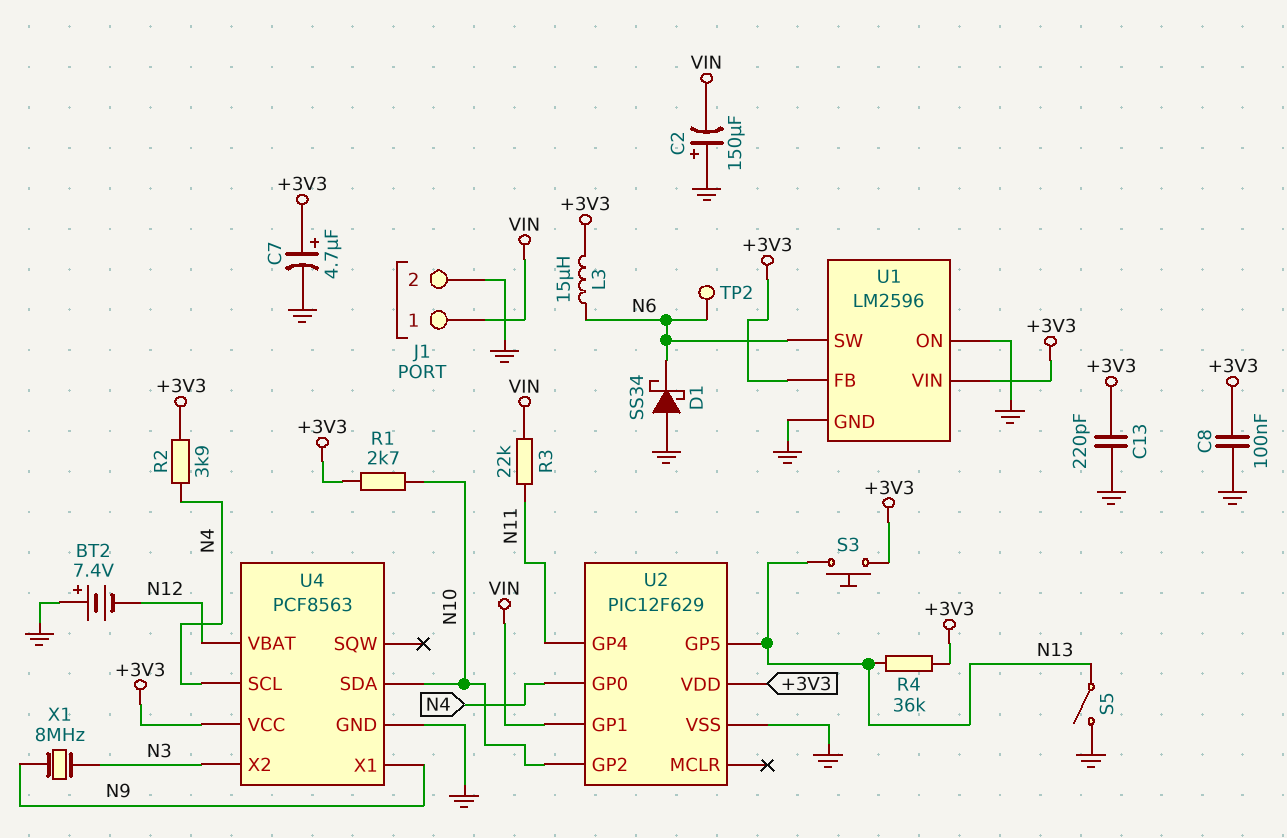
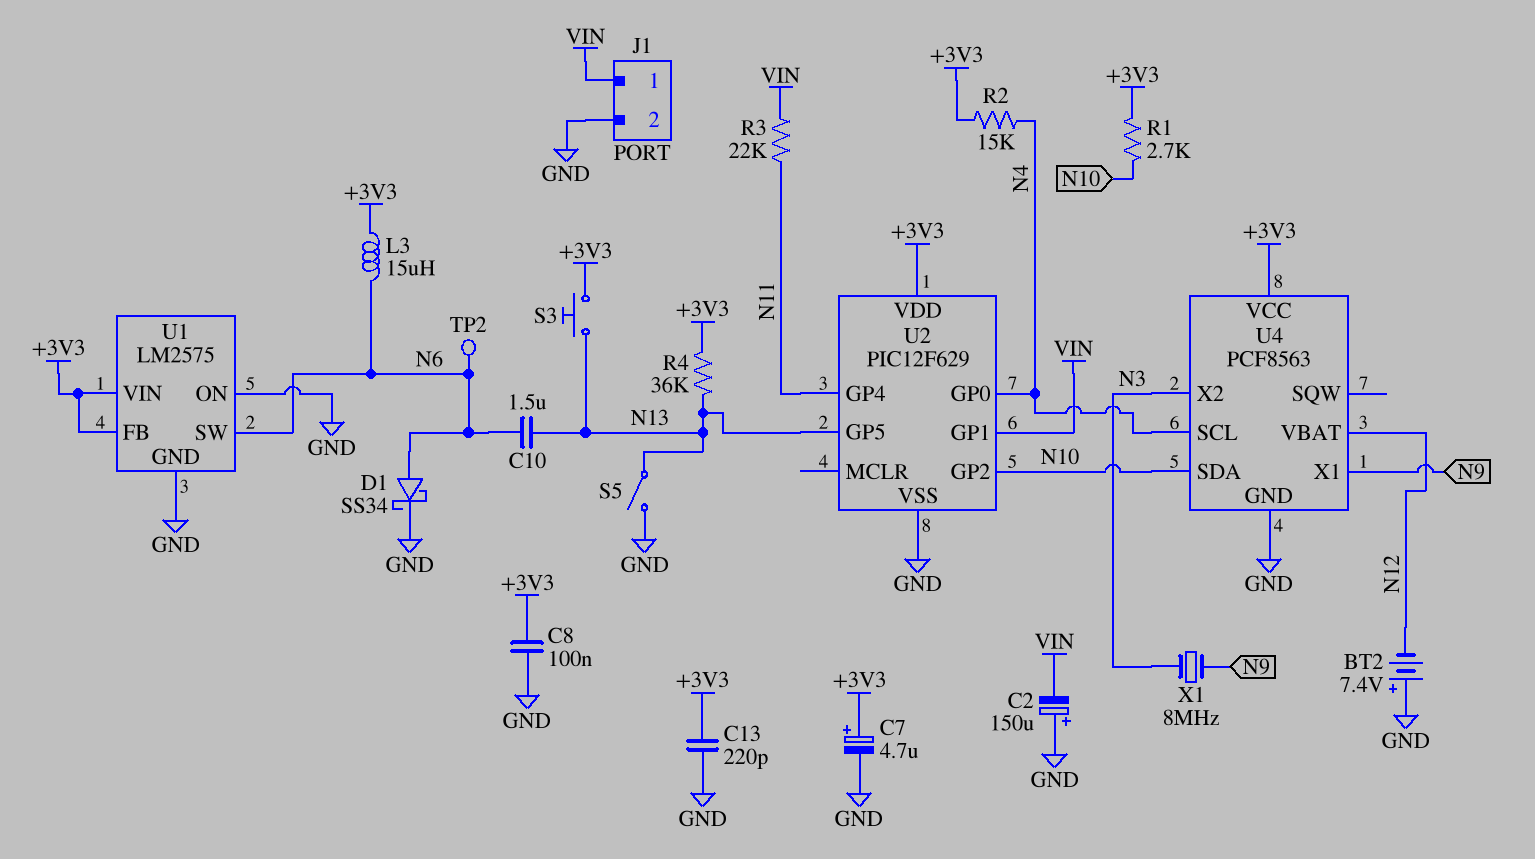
C10: none -> 1.5uF (N6, N13)
D1: schottky SS34 (A GND, K N6) -> schottky SS34 (A N6, K GND)
R2: 3.9k (+3V3, N4) -> 15k (+3V3, N4)
U1: LM2596 -> LM2575

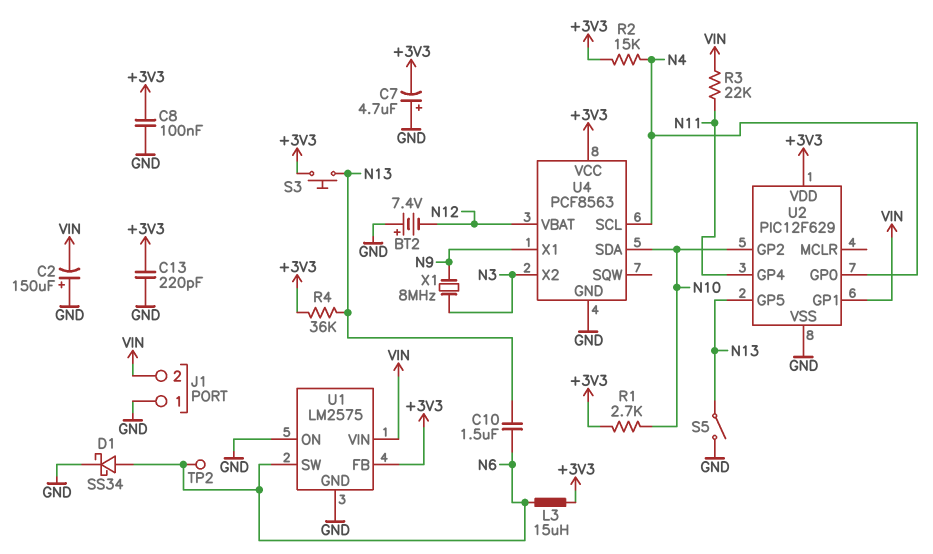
C7: 4.7uF (plus +3V3, minus GND) -> 4.7uF (plus GND, minus +3V3)
J1 pin 1: VIN -> GND
J1 pin 2: GND -> VIN
U1 pin VIN: +3V3 -> VIN

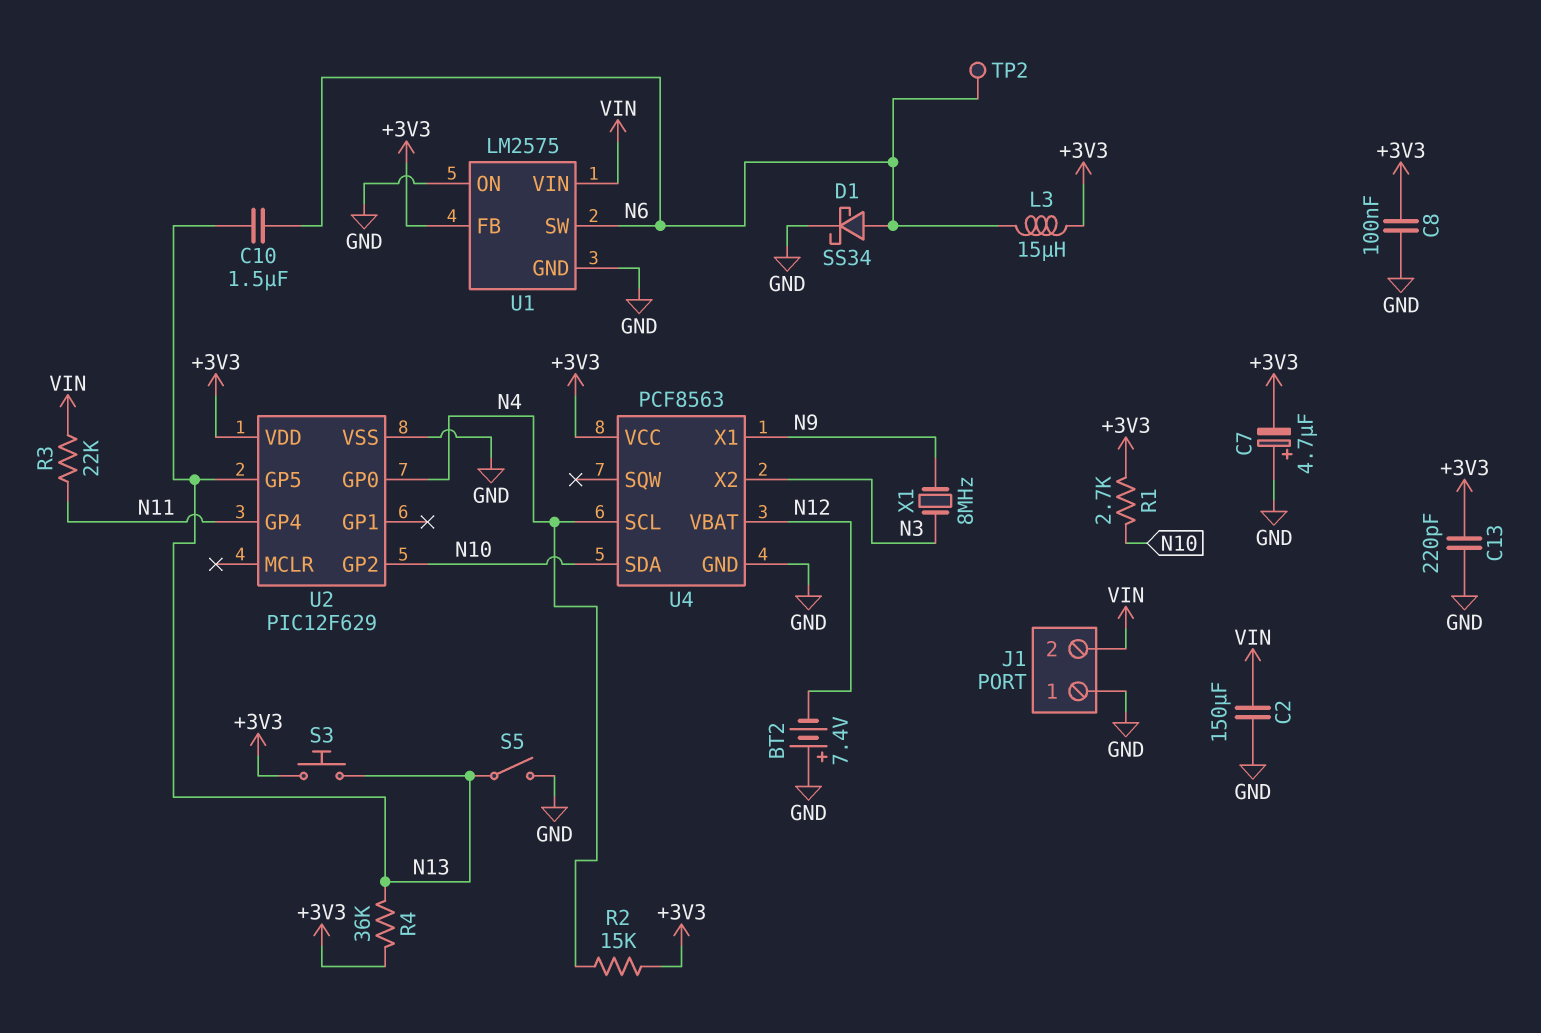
C2: 150uF (plus GND, minus VIN) -> 150uF (GND, VIN)
U2 pin GP1: VIN -> none

